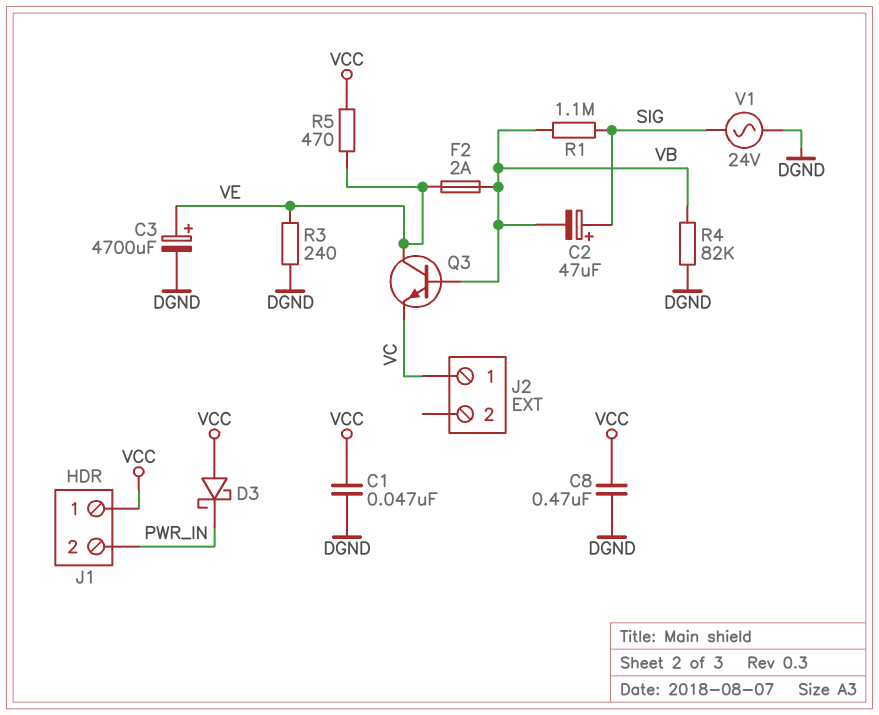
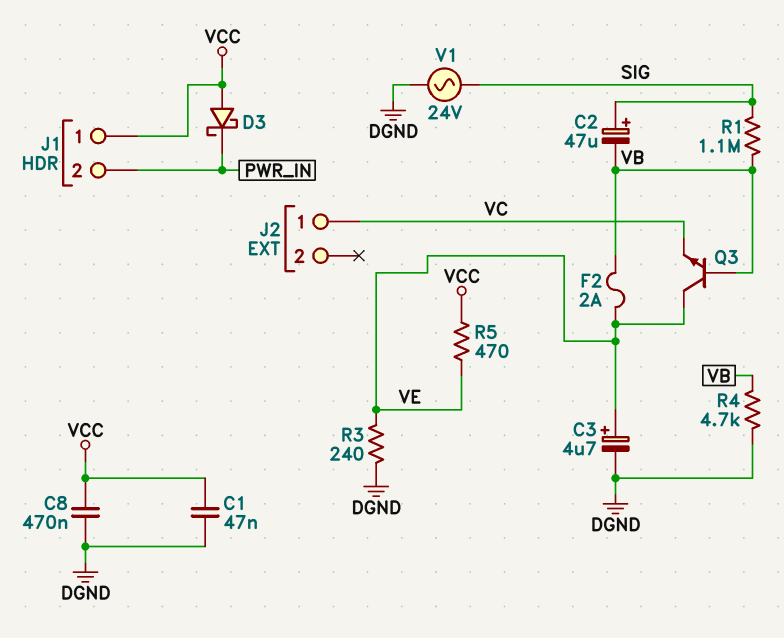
C3: 4700uF (plus VE, minus DGND) -> 4.7uF (plus VE, minus DGND)
R4: 82k (DGND, VB) -> 4.7k (DGND, VB)

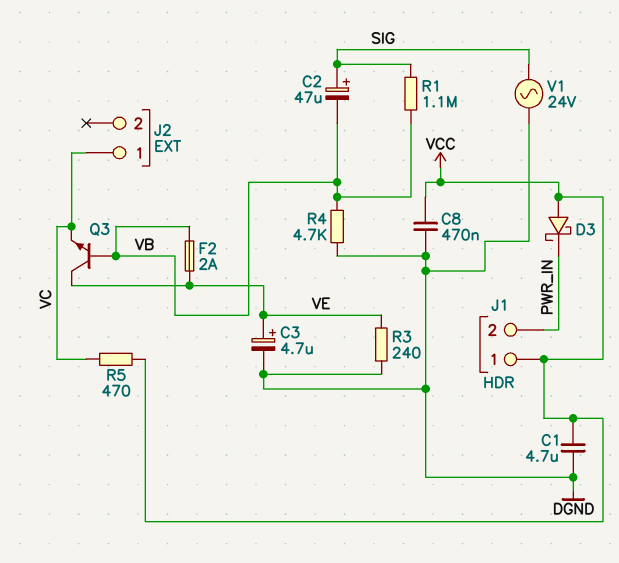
C1: 47nF (DGND, VCC) -> 4.7uF (DGND, VCC)
R5: 470 (VCC, VE) -> 470 (VC, VCC)

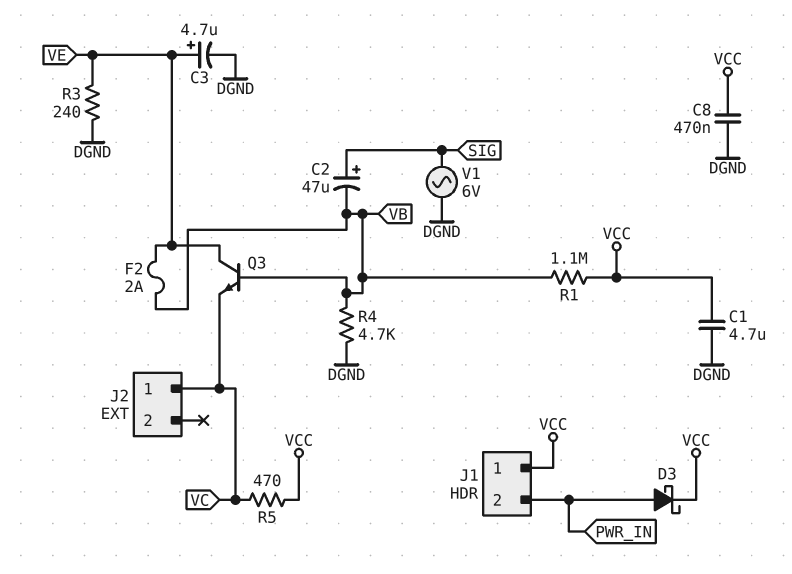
D3: schottky (A VCC, K PWR_IN) -> schottky (A PWR_IN, K VCC)
R1: 1.1M (SIG, VB) -> 1.1M (VB, VCC)
V1: AC 24V (DGND, SIG) -> AC 6V (DGND, SIG)

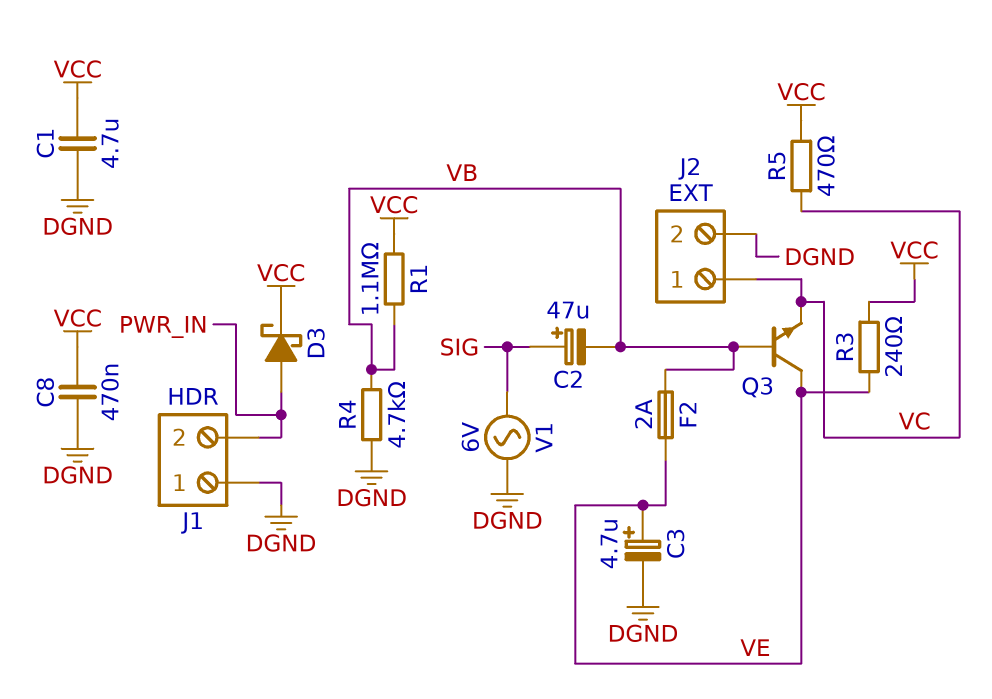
J1 pin 1: VCC -> DGND
J2 pin 2: none -> DGND
R3: 240 (DGND, VE) -> 240 (VCC, VE)

